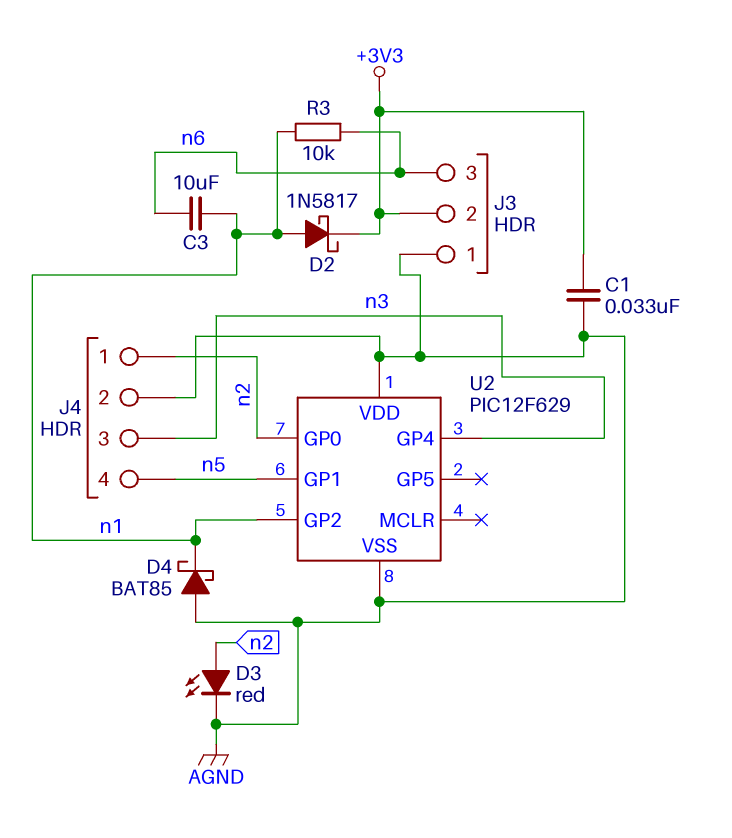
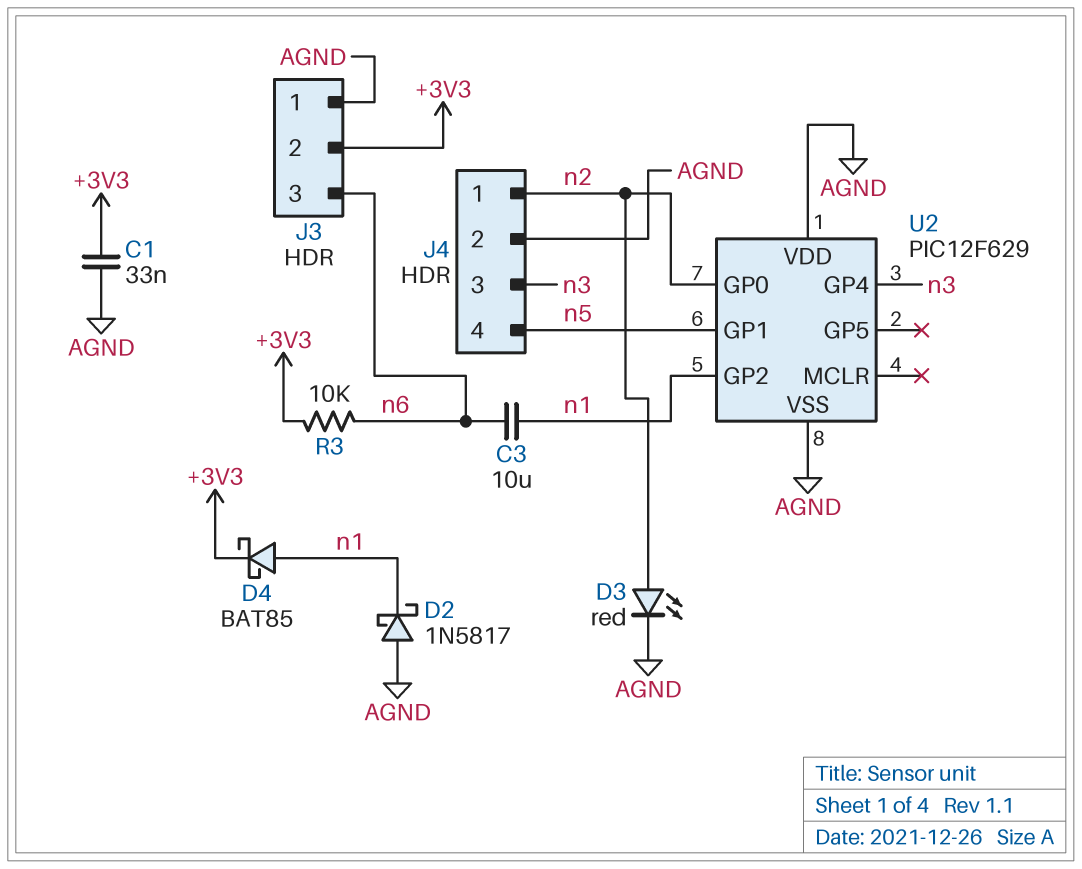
D2: schottky 1N5817 (A n1, K +3V3) -> schottky 1N5817 (A AGND, K n1)
D4: schottky BAT85 (A AGND, K n1) -> schottky BAT85 (A n1, K +3V3)
R3: 10k (n1, n6) -> 10k (+3V3, n6)

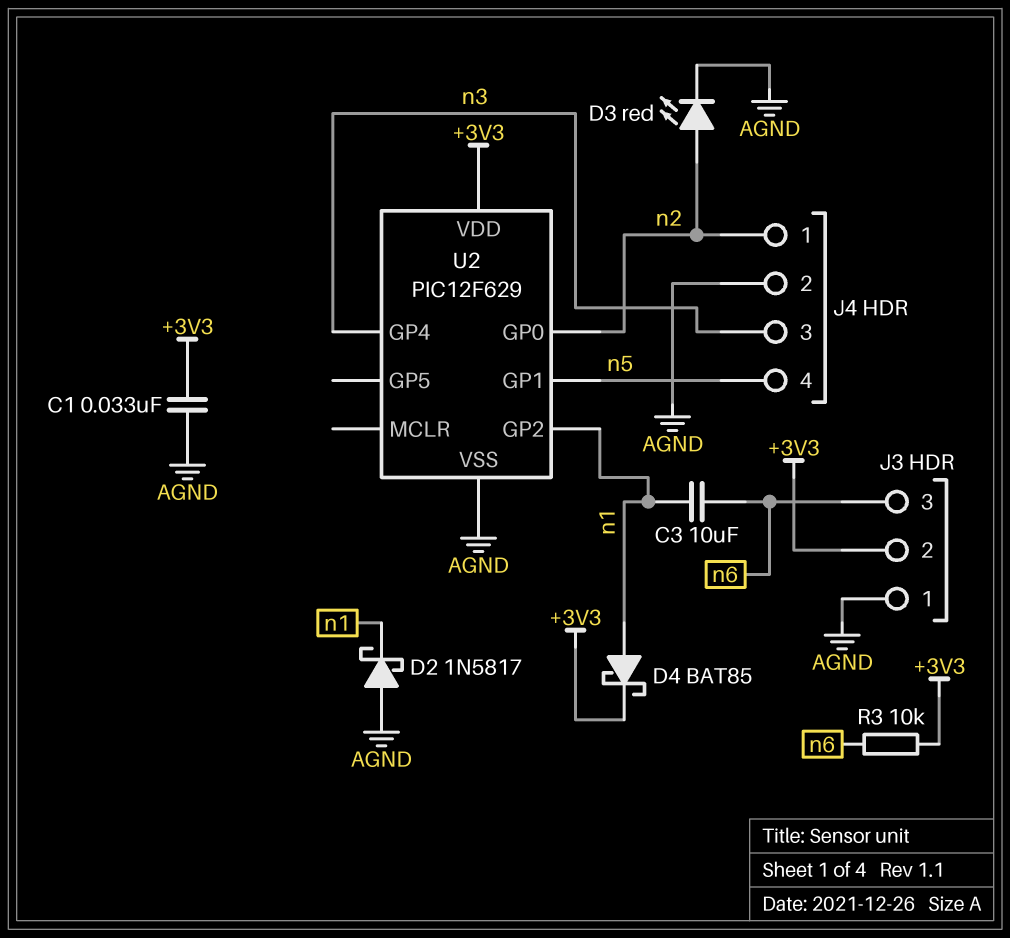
U2 pin VDD: AGND -> +3V3

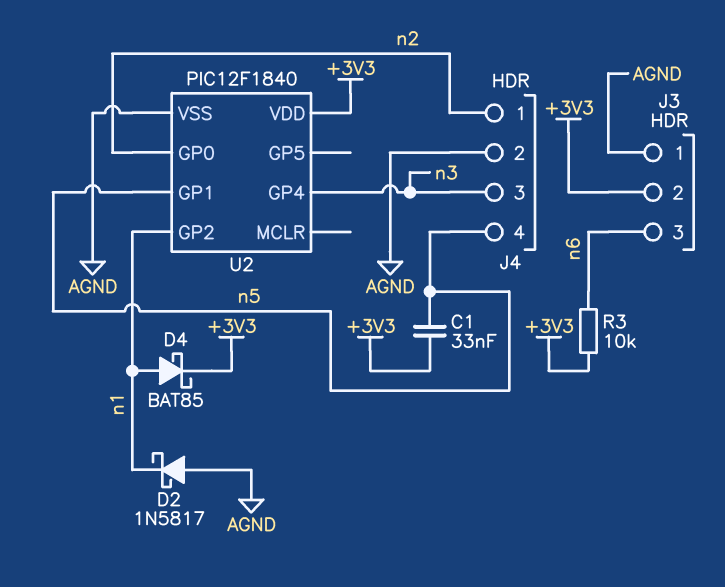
C1: 33nF (+3V3, AGND) -> 33nF (+3V3, n5)
C3: 10uF (n1, n6) -> none
D3: LED red (A n2, K AGND) -> none
U2: PIC12F629 -> PIC12F1840

